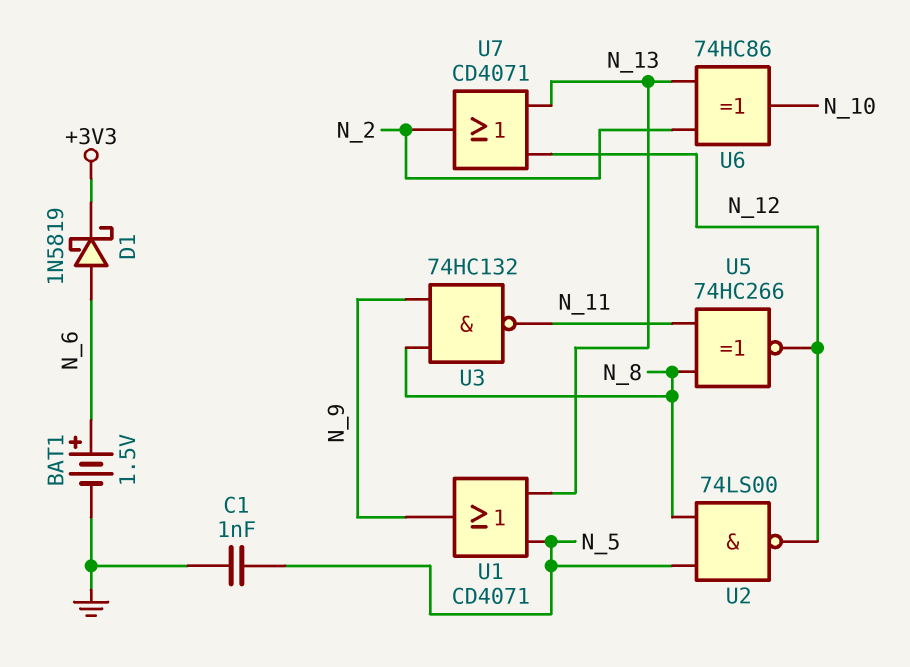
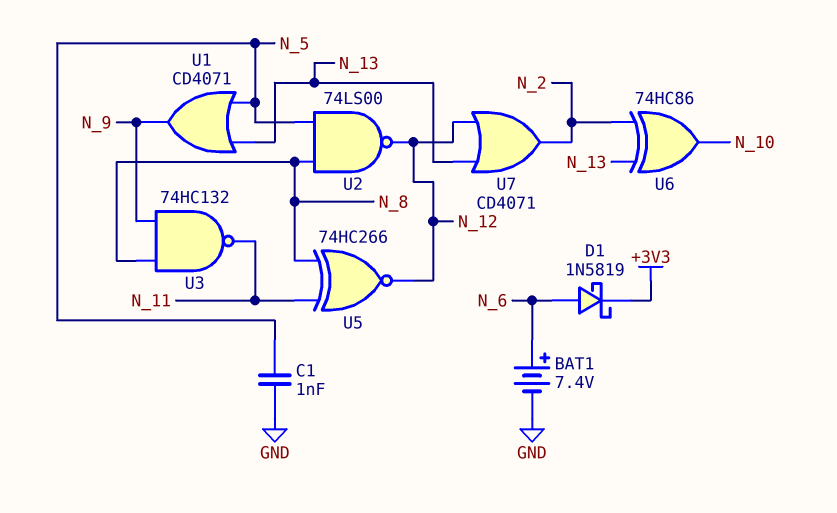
BAT1: 1.5V (plus N_6, minus GND) -> 7.4V (plus N_6, minus GND)

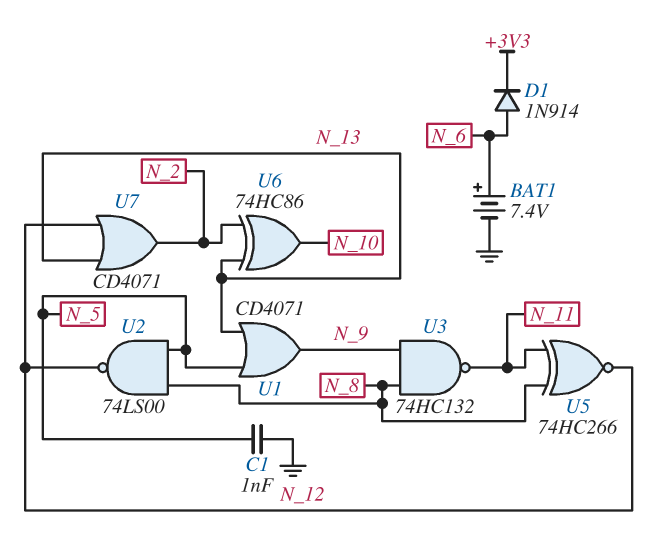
D1: schottky 1N5819 (A N_6, K +3V3) -> diode 1N914 (A N_6, K +3V3)

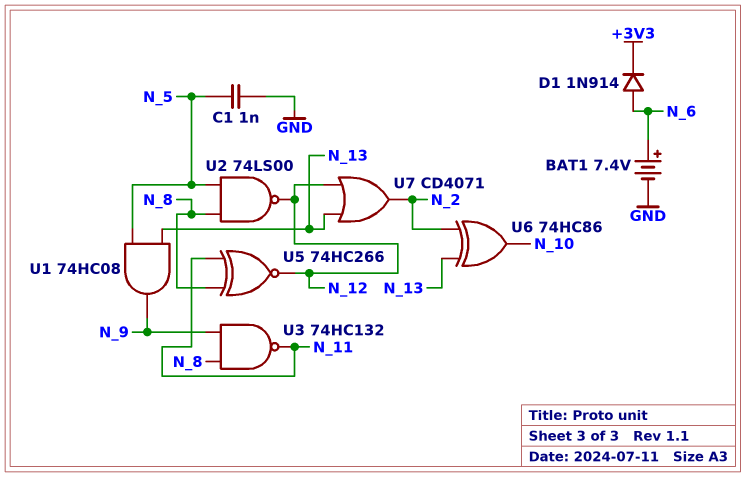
U1: OR CD4071 (in N_5, in N_13, out N_9) -> AND 74HC08 (in N_5, in N_13, out N_9)

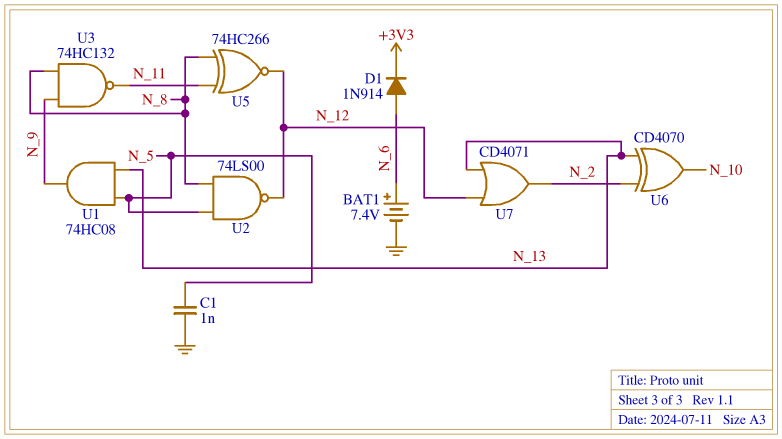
U6: XOR 74HC86 (in N_2, in N_13, out N_10) -> XOR CD4070 (in N_2, in N_13, out N_10)

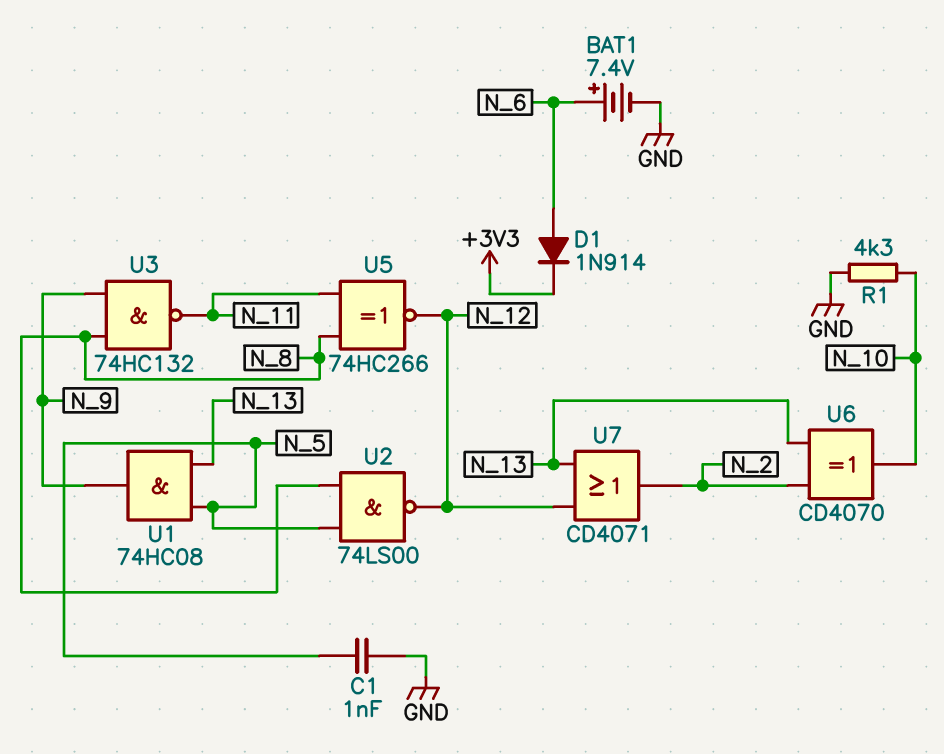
R1: none -> 4.3k (GND, N_10)

